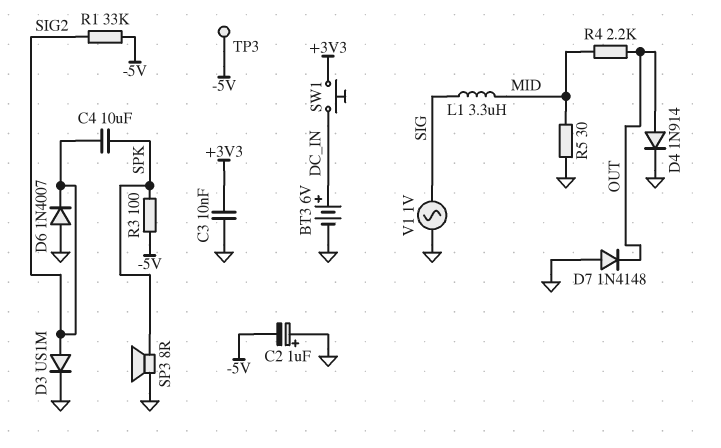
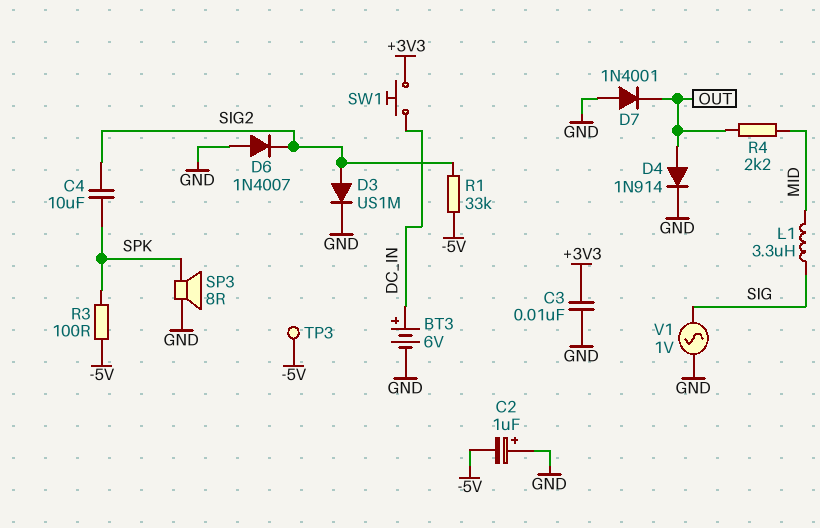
D7: diode 1N4148 (A GND, K OUT) -> diode 1N4001 (A GND, K OUT)
R5: 30 (GND, MID) -> none

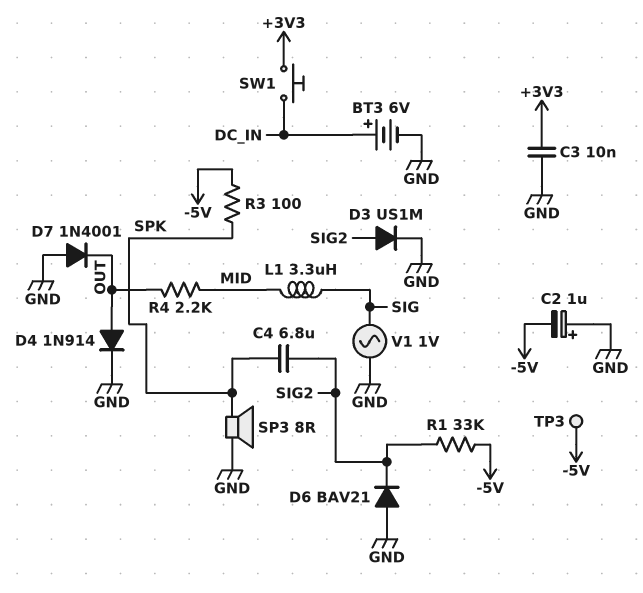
C4: 10uF (SIG2, SPK) -> 6.8uF (SIG2, SPK)
D6: diode 1N4007 (A GND, K SIG2) -> diode BAV21 (A GND, K SIG2)

